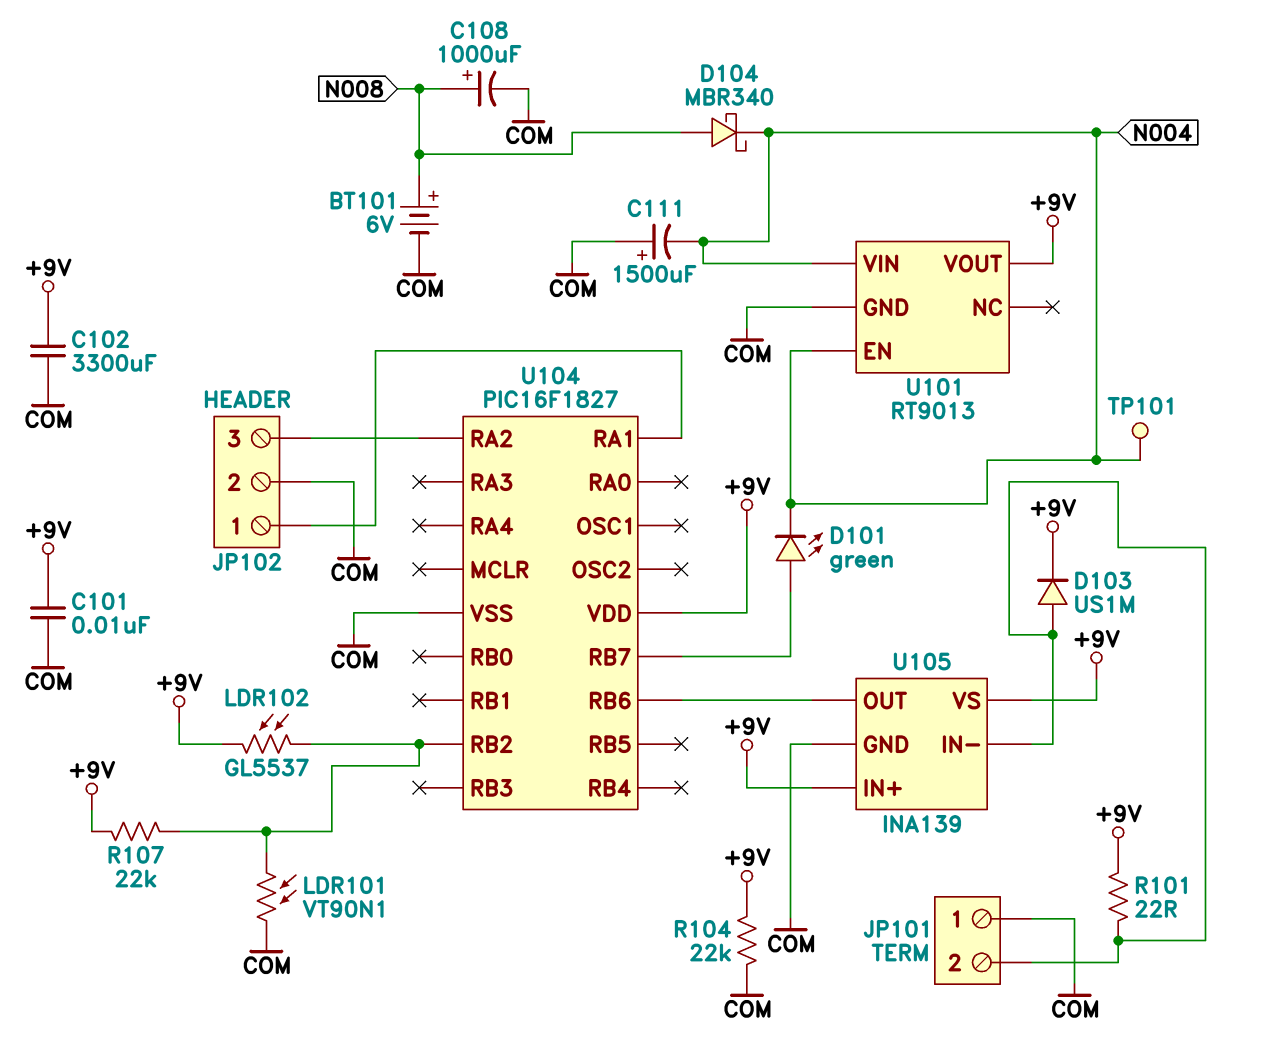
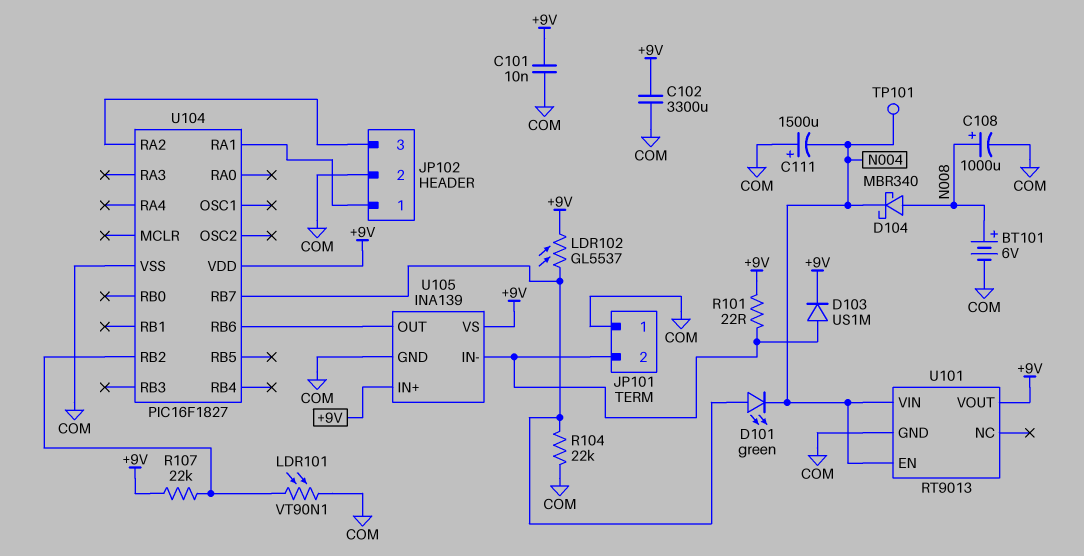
LDR102: GL5537 (+9V, U104/RB2) -> GL5537 (+9V, U104/RB7)
R104: 22k (+9V, COM) -> 22k (COM, U104/RB7)

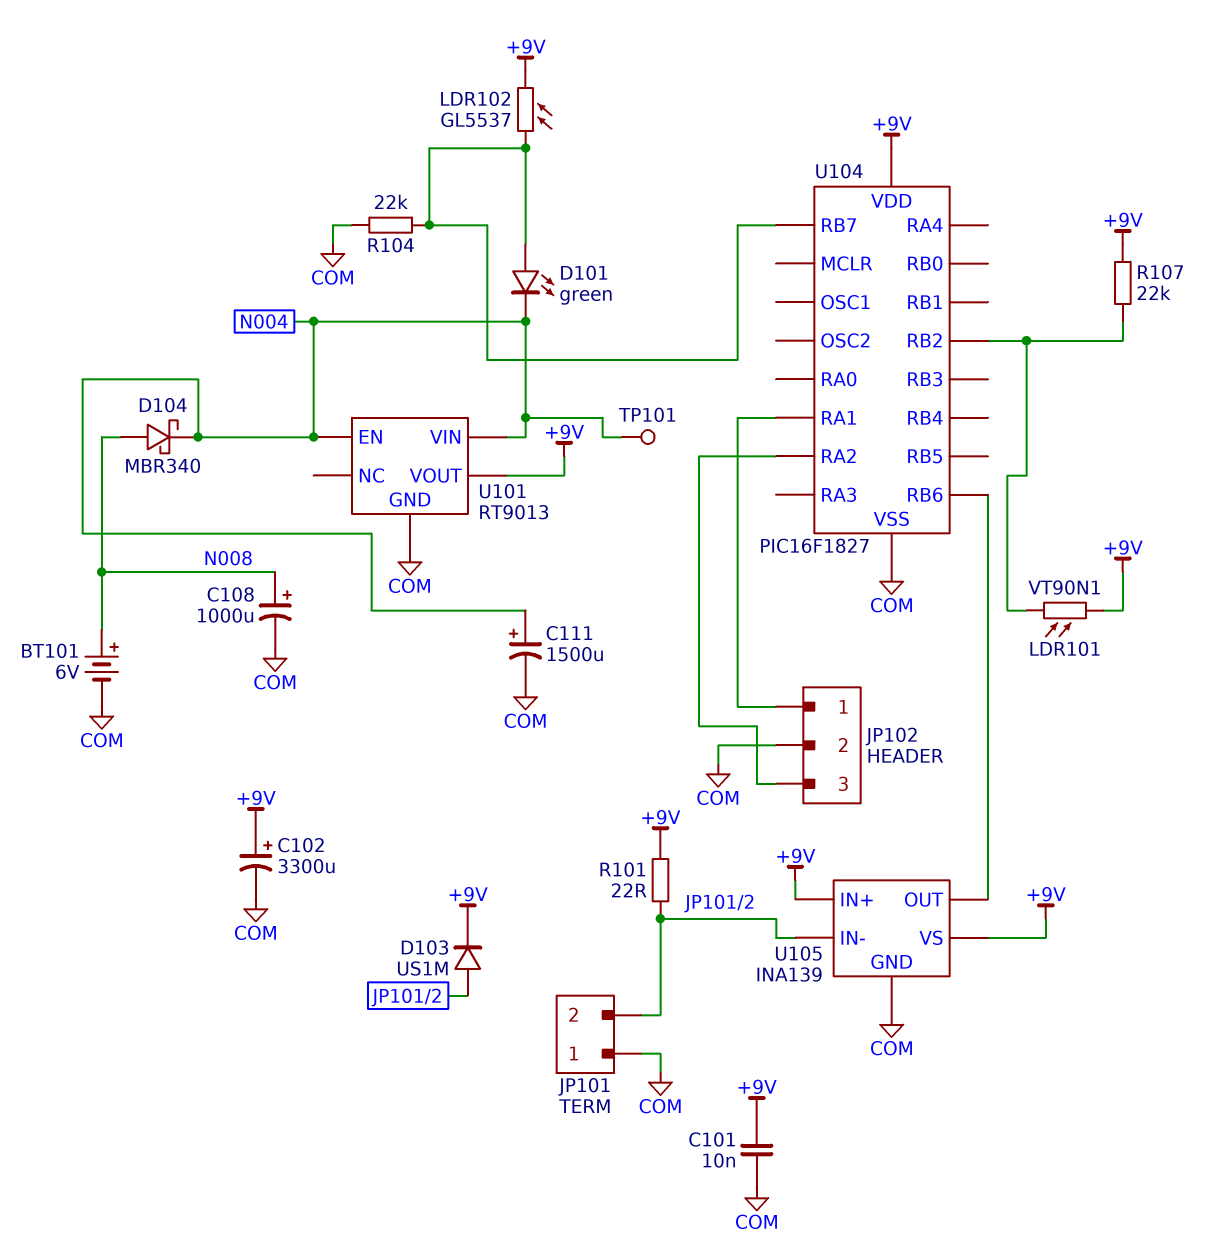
C102: 3300uF (+9V, COM) -> 3300uF (plus +9V, minus COM)
C111: 1500uF (plus COM, minus N004) -> 1500uF (plus N004, minus COM)
LDR101: VT90N1 (COM, U104/RB2) -> VT90N1 (+9V, U104/RB2)

